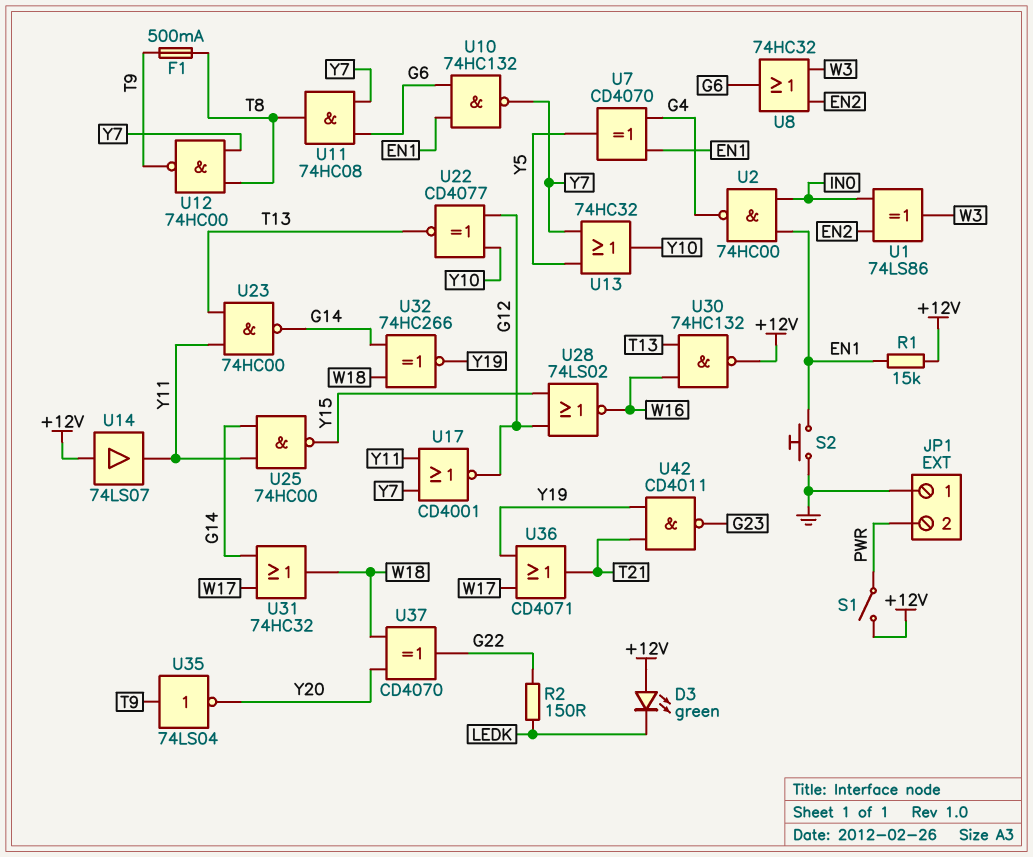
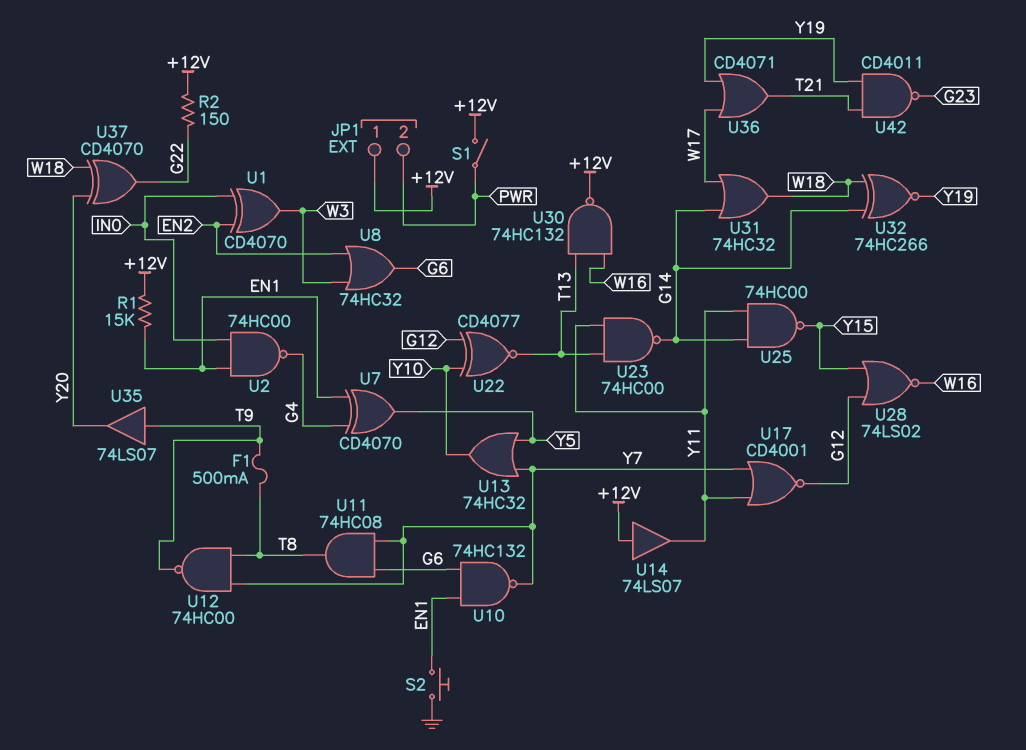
D3: LED green (A +12V, K LEDK) -> none
JP1 pin 1: GND -> +12V
R2: 150 (G22, LEDK) -> 150 (+12V, G22)
U1: XOR 74LS86 (in EN2, in IN0, out W3) -> XOR CD4070 (in EN2, in IN0, out W3)
U35: NOT 74LS04 (in T9, out Y20) -> buffer 74LS07 (in T9, out Y20)

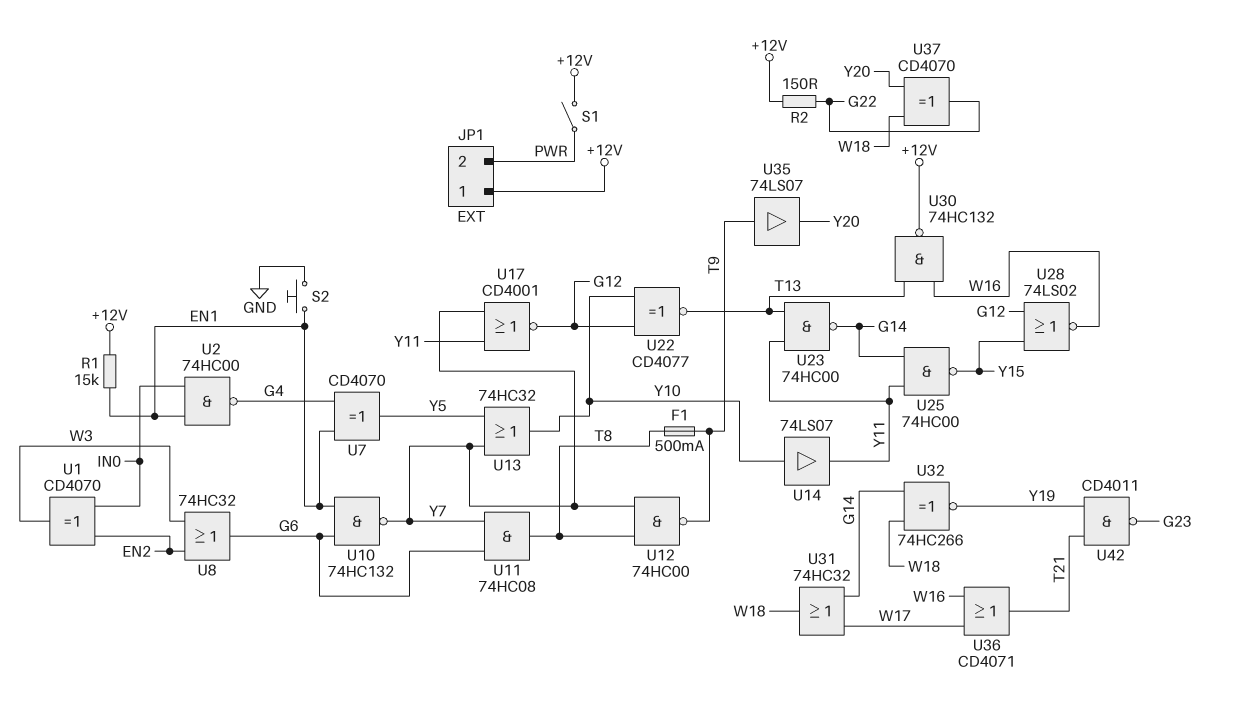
U14: buffer 74LS07 (in +12V, out Y11) -> buffer 74LS07 (in Y10, out Y11)
U36: OR CD4071 (in W17, in Y19, out T21) -> OR CD4071 (in W16, in W17, out T21)

